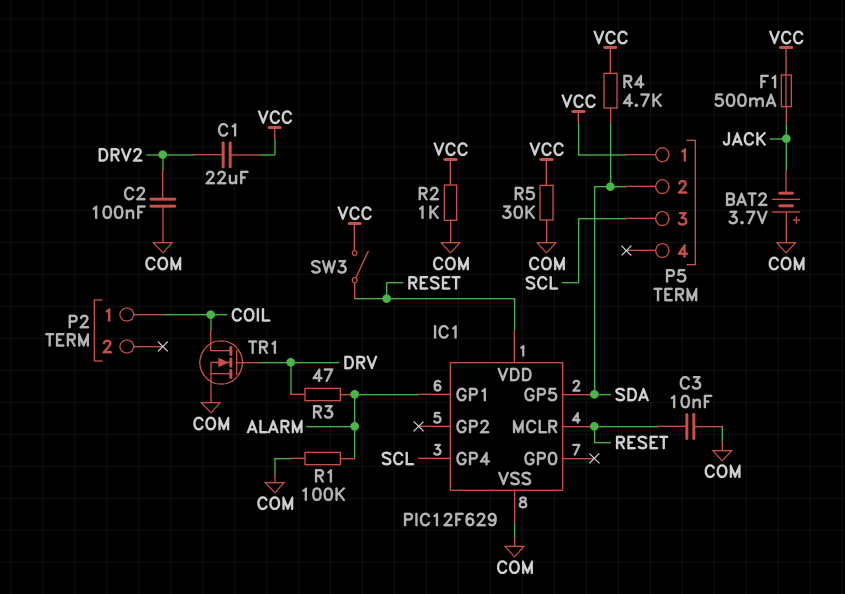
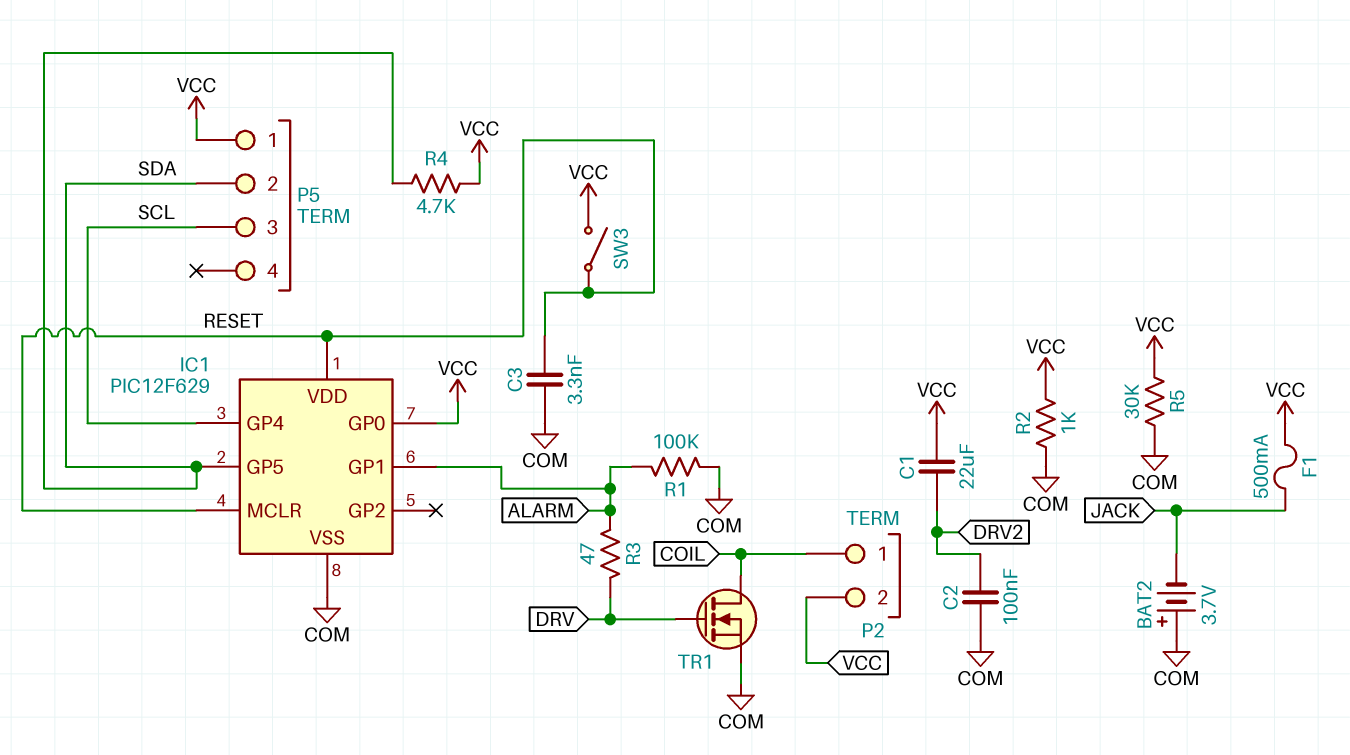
C3: 10nF (COM, RESET) -> 3.3nF (COM, RESET)
IC1 pin GP0: none -> VCC
P2 pin 2: none -> VCC

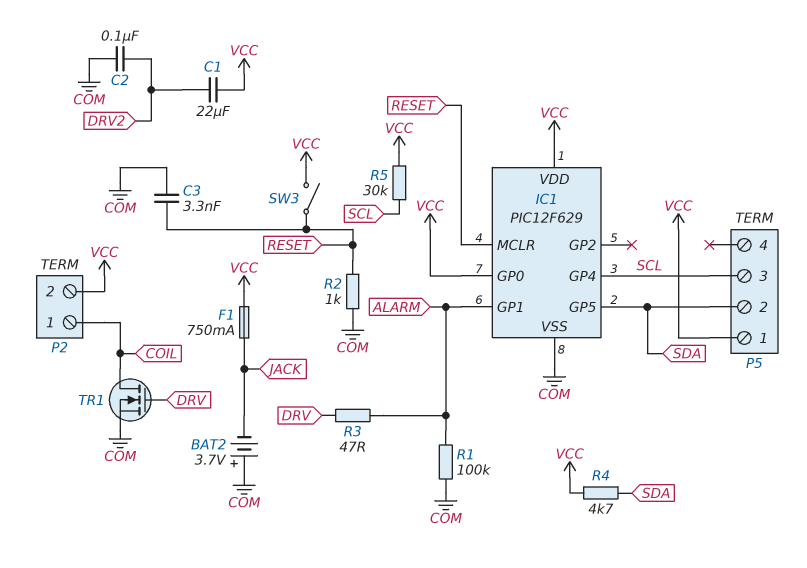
F1: 500mA (JACK, VCC) -> 750mA (JACK, VCC)
IC1 pin VDD: RESET -> VCC
R2: 1k (COM, VCC) -> 1k (COM, RESET)
R5: 30k (COM, VCC) -> 30k (SCL, VCC)

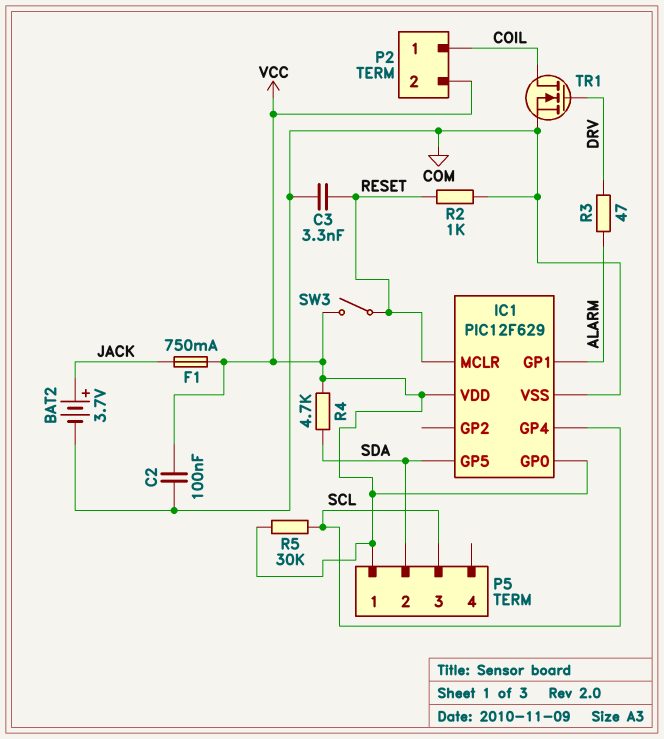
BAT2: 3.7V (plus COM, minus JACK) -> 3.7V (plus JACK, minus COM)
C1: 22uF (DRV2, VCC) -> none
C2: 100nF (COM, DRV2) -> 100nF (COM, VCC)
R1: 100k (ALARM, COM) -> none

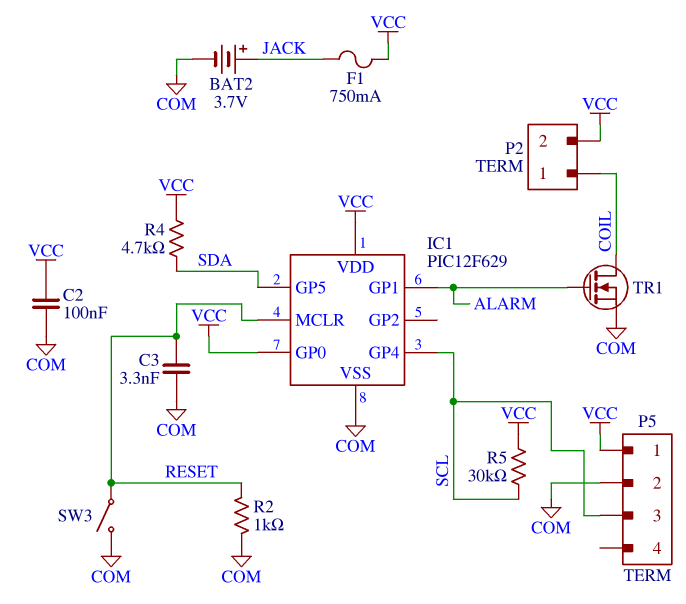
P5 pin 2: SDA -> COM
R3: 47 (ALARM, DRV) -> none
SW3: switch (RESET, VCC) -> switch (COM, RESET)
TR1: NMOS (G DRV, D COIL, S COM) -> NMOS (G ALARM, D COIL, S COM)

